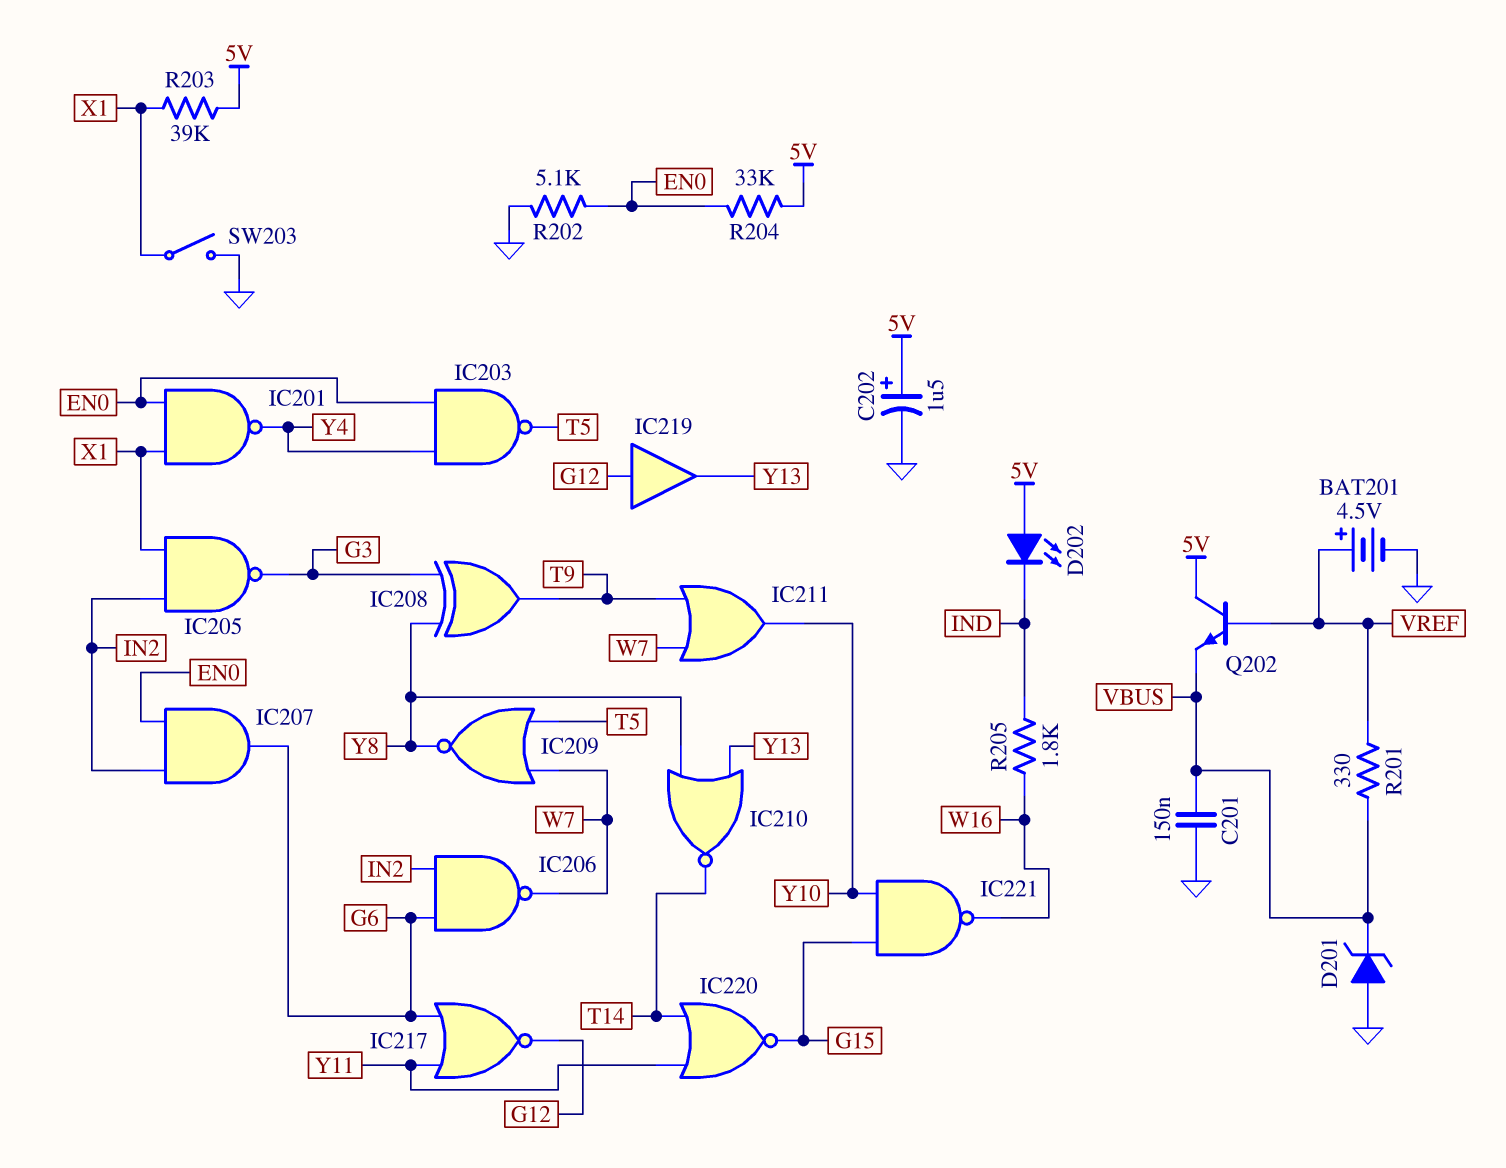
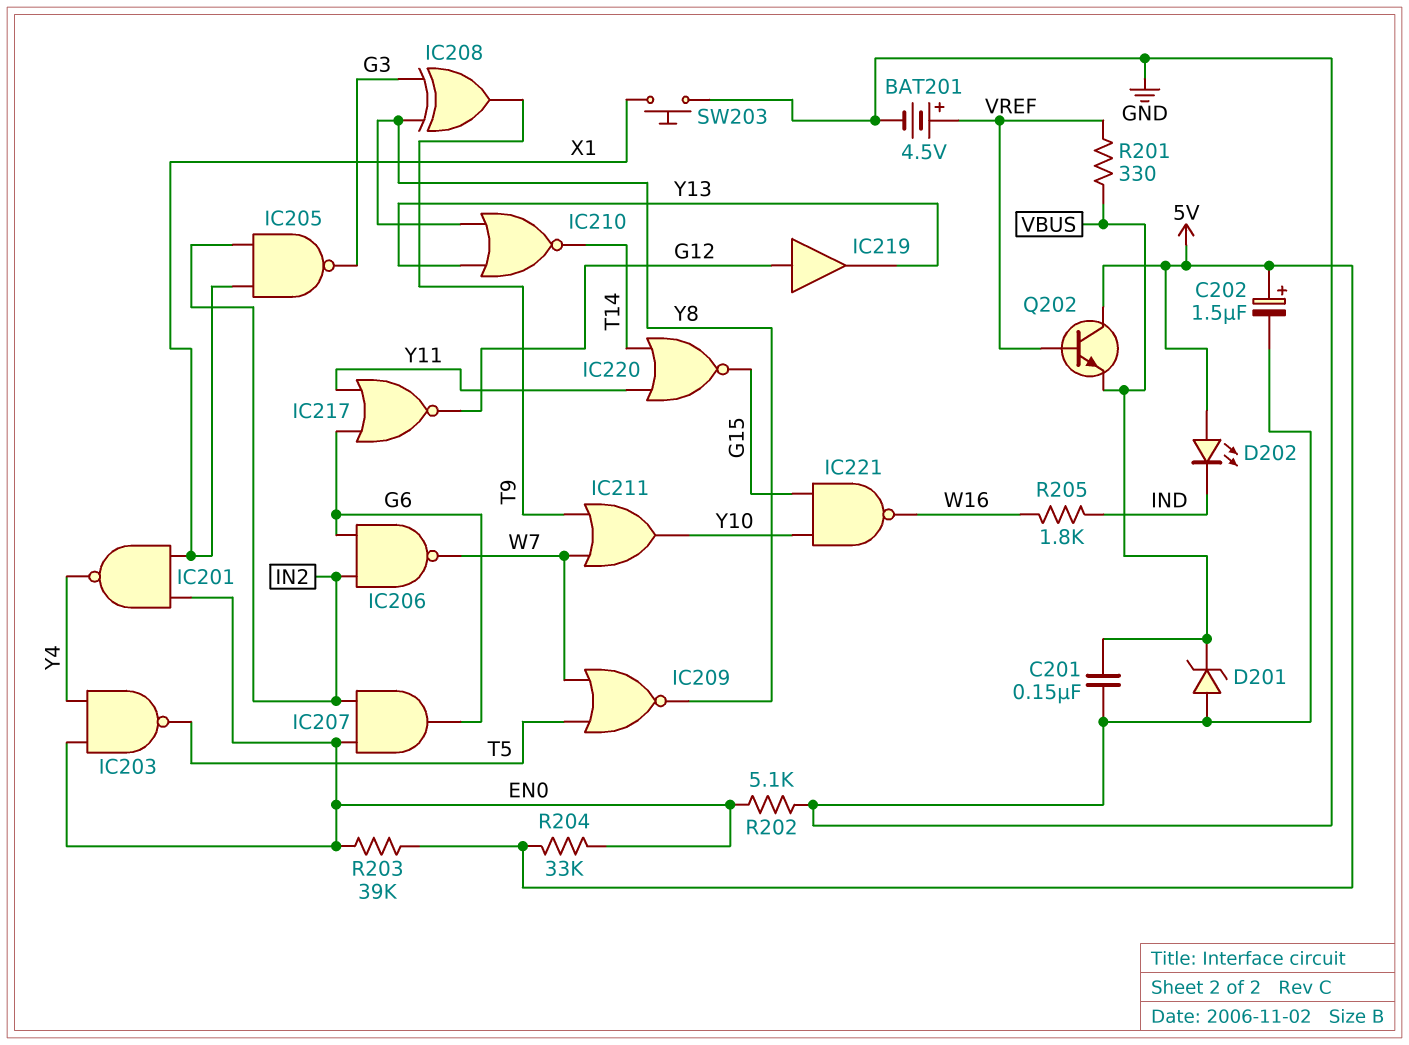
R203: 39k (5V, X1) -> 39k (5V, EN0)
SW203: switch (GND, X1) -> button (GND, X1)

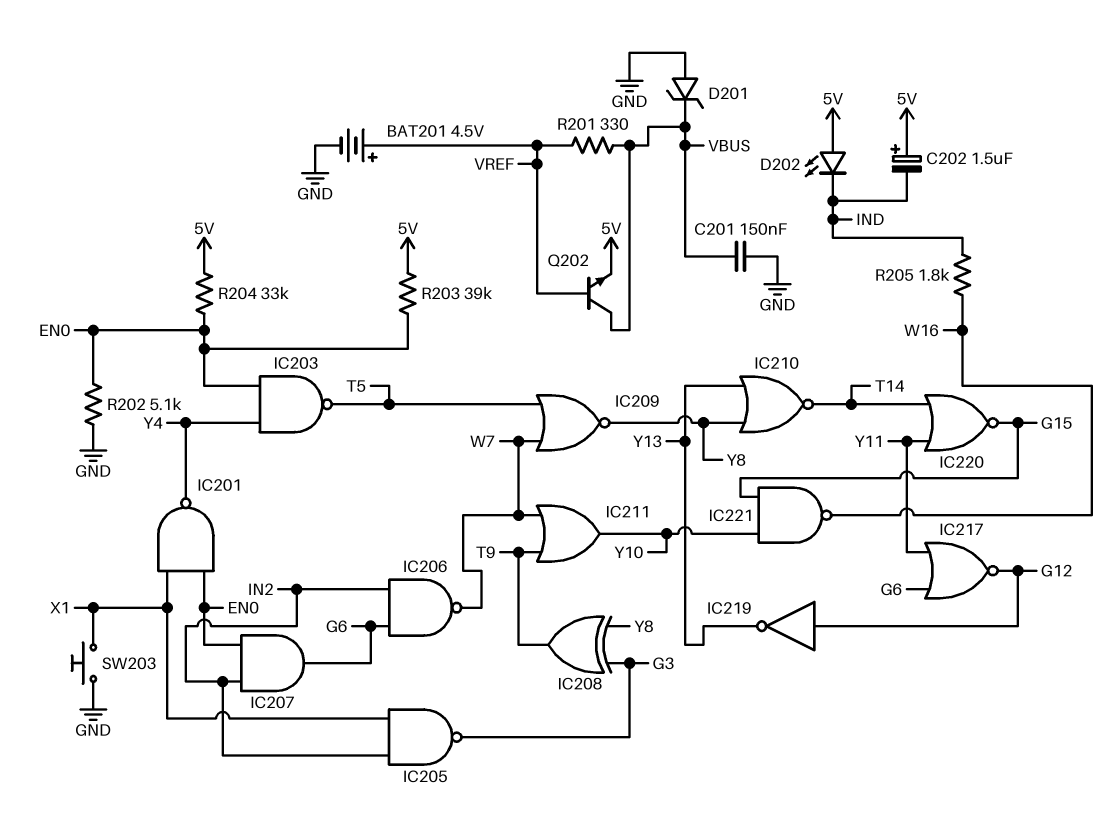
C202: 1.5uF (plus 5V, minus GND) -> 1.5uF (plus 5V, minus IND)
IC219: buffer (in G12, out Y13) -> NOT (in G12, out Y13)
Q202: NPN (B VREF, C 5V, E VBUS) -> NPN (B VREF, C VBUS, E 5V)

